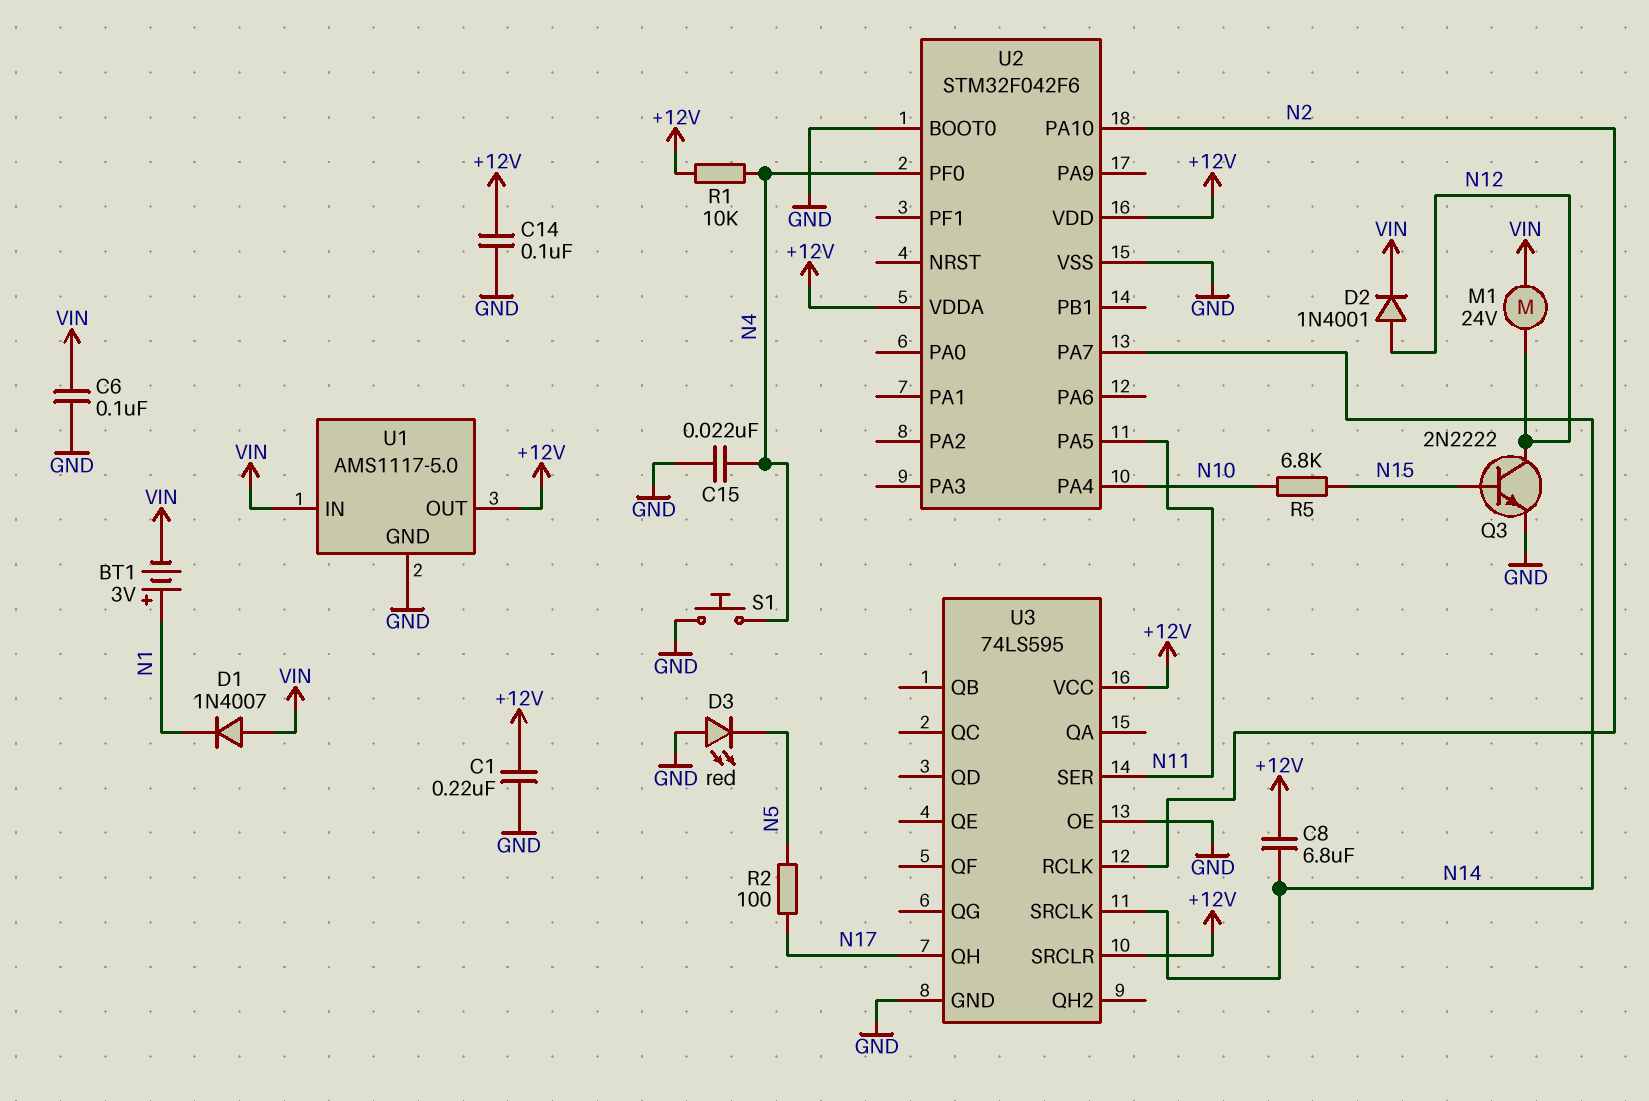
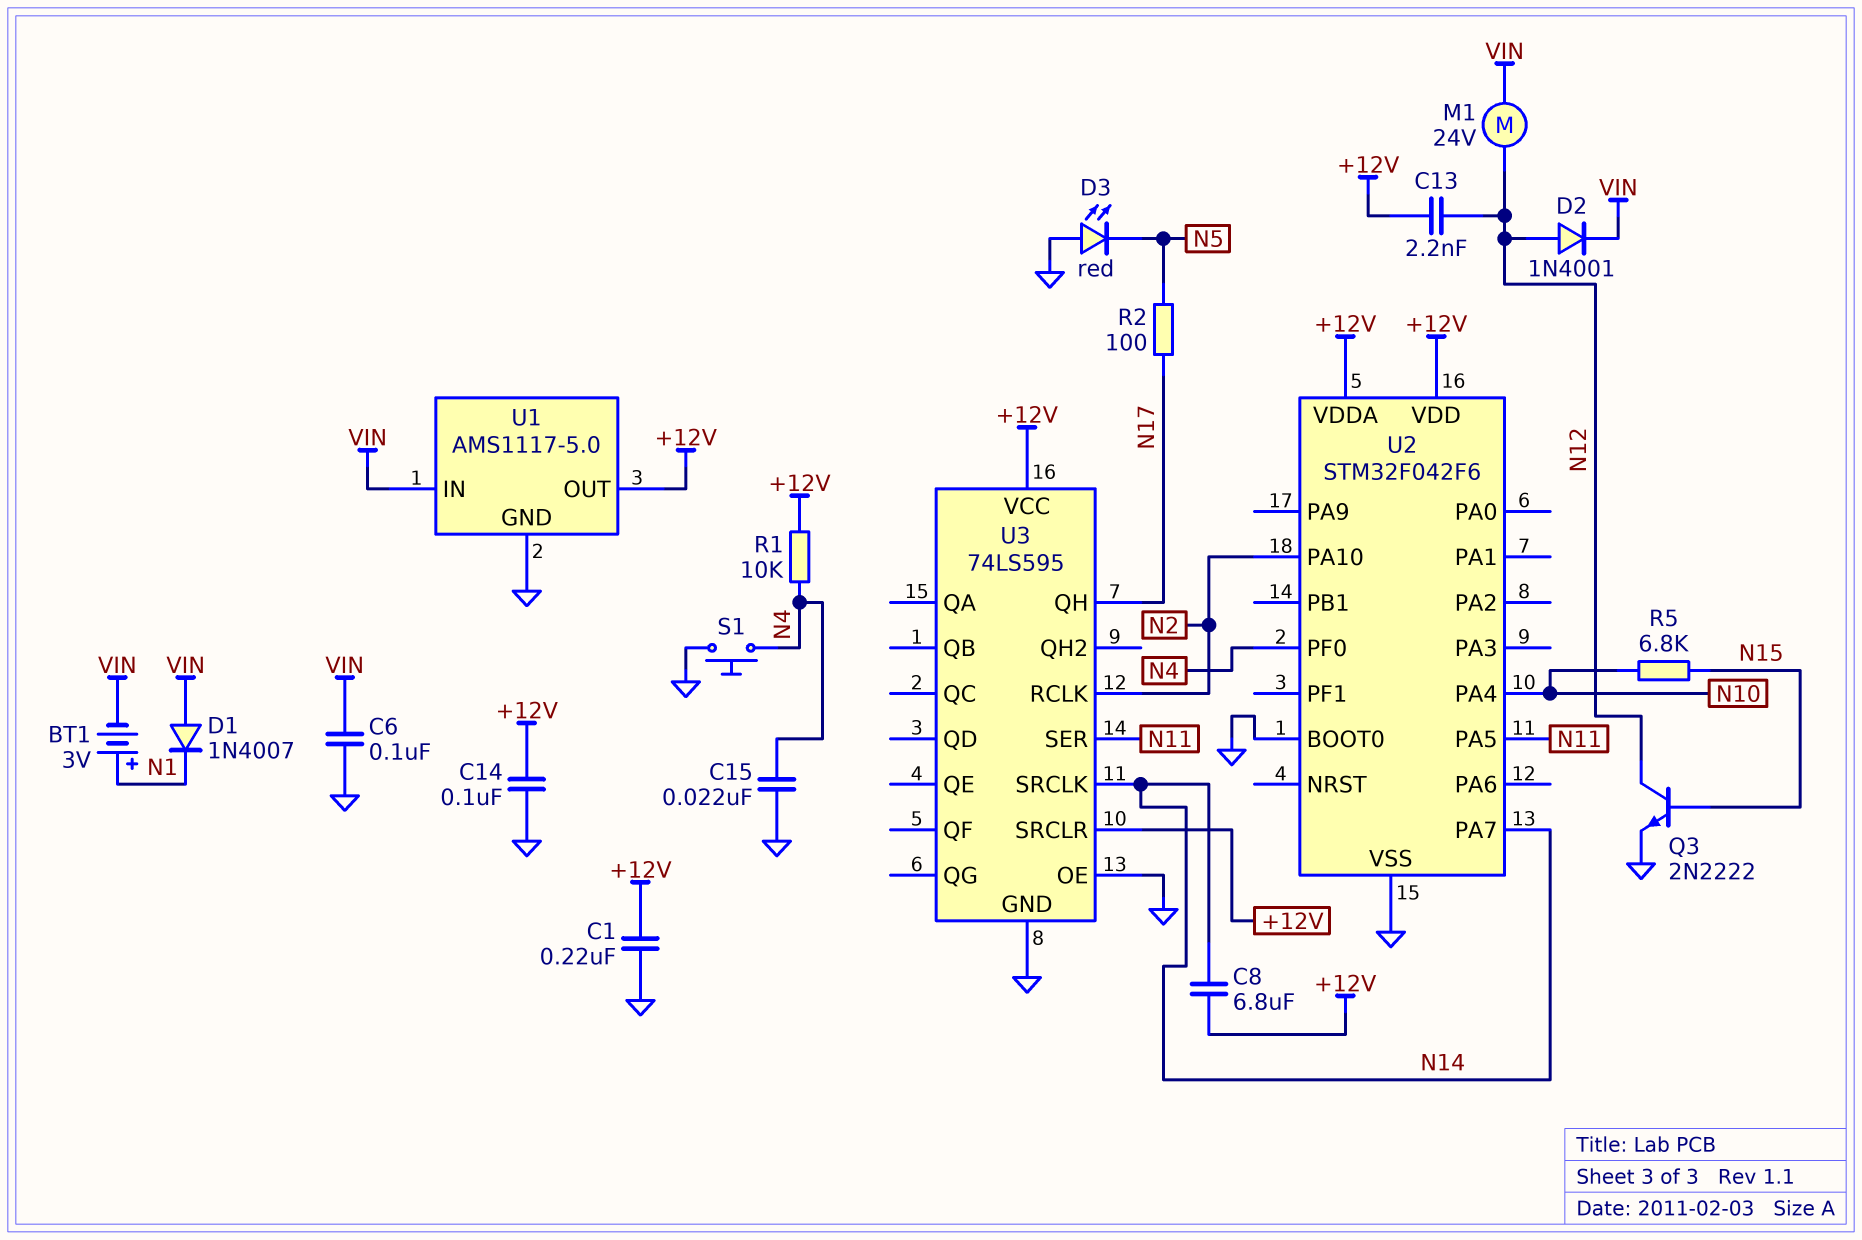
C13: none -> 2.2nF (+12V, N12)

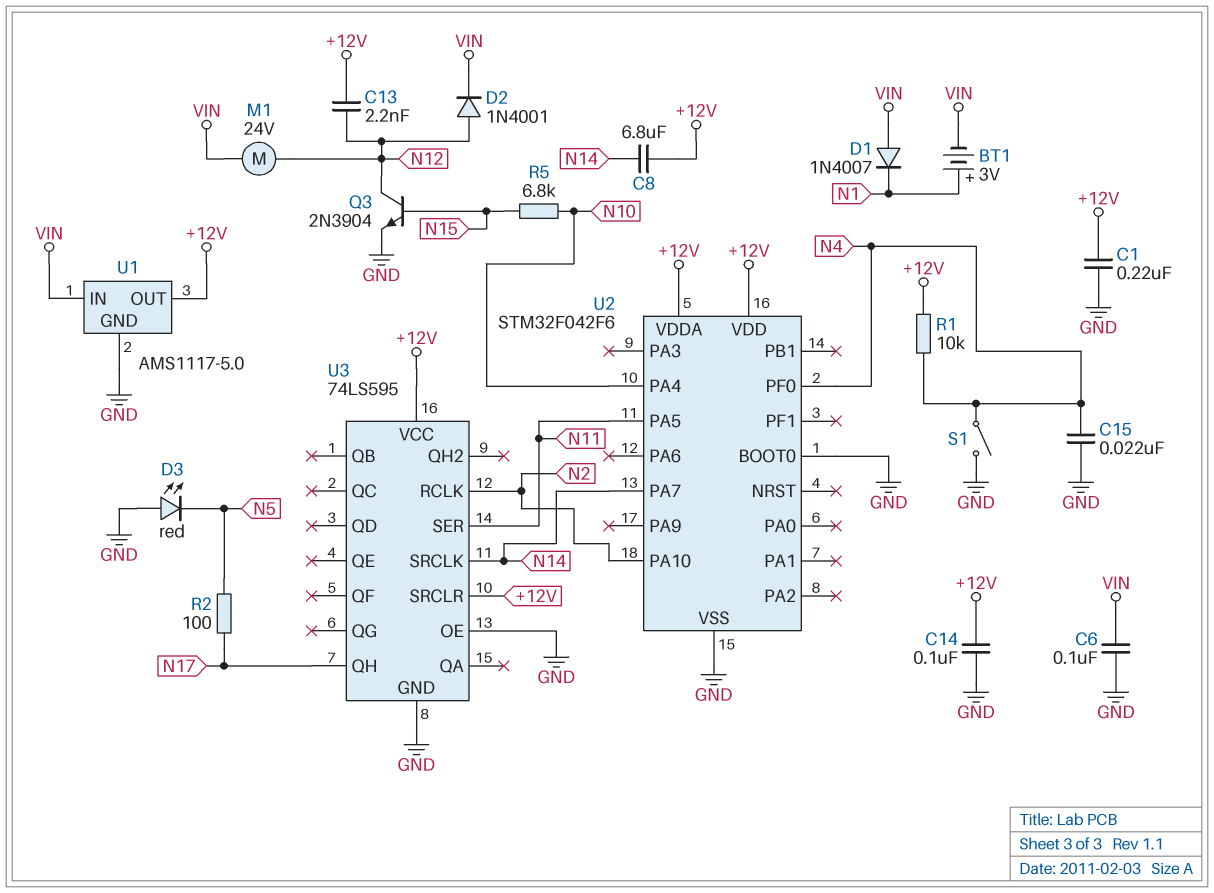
Q3: NPN 2N2222 (B N15, C N12, E GND) -> NPN 2N3904 (B N15, C N12, E GND)
S1: button (GND, N4) -> switch (GND, N4)

